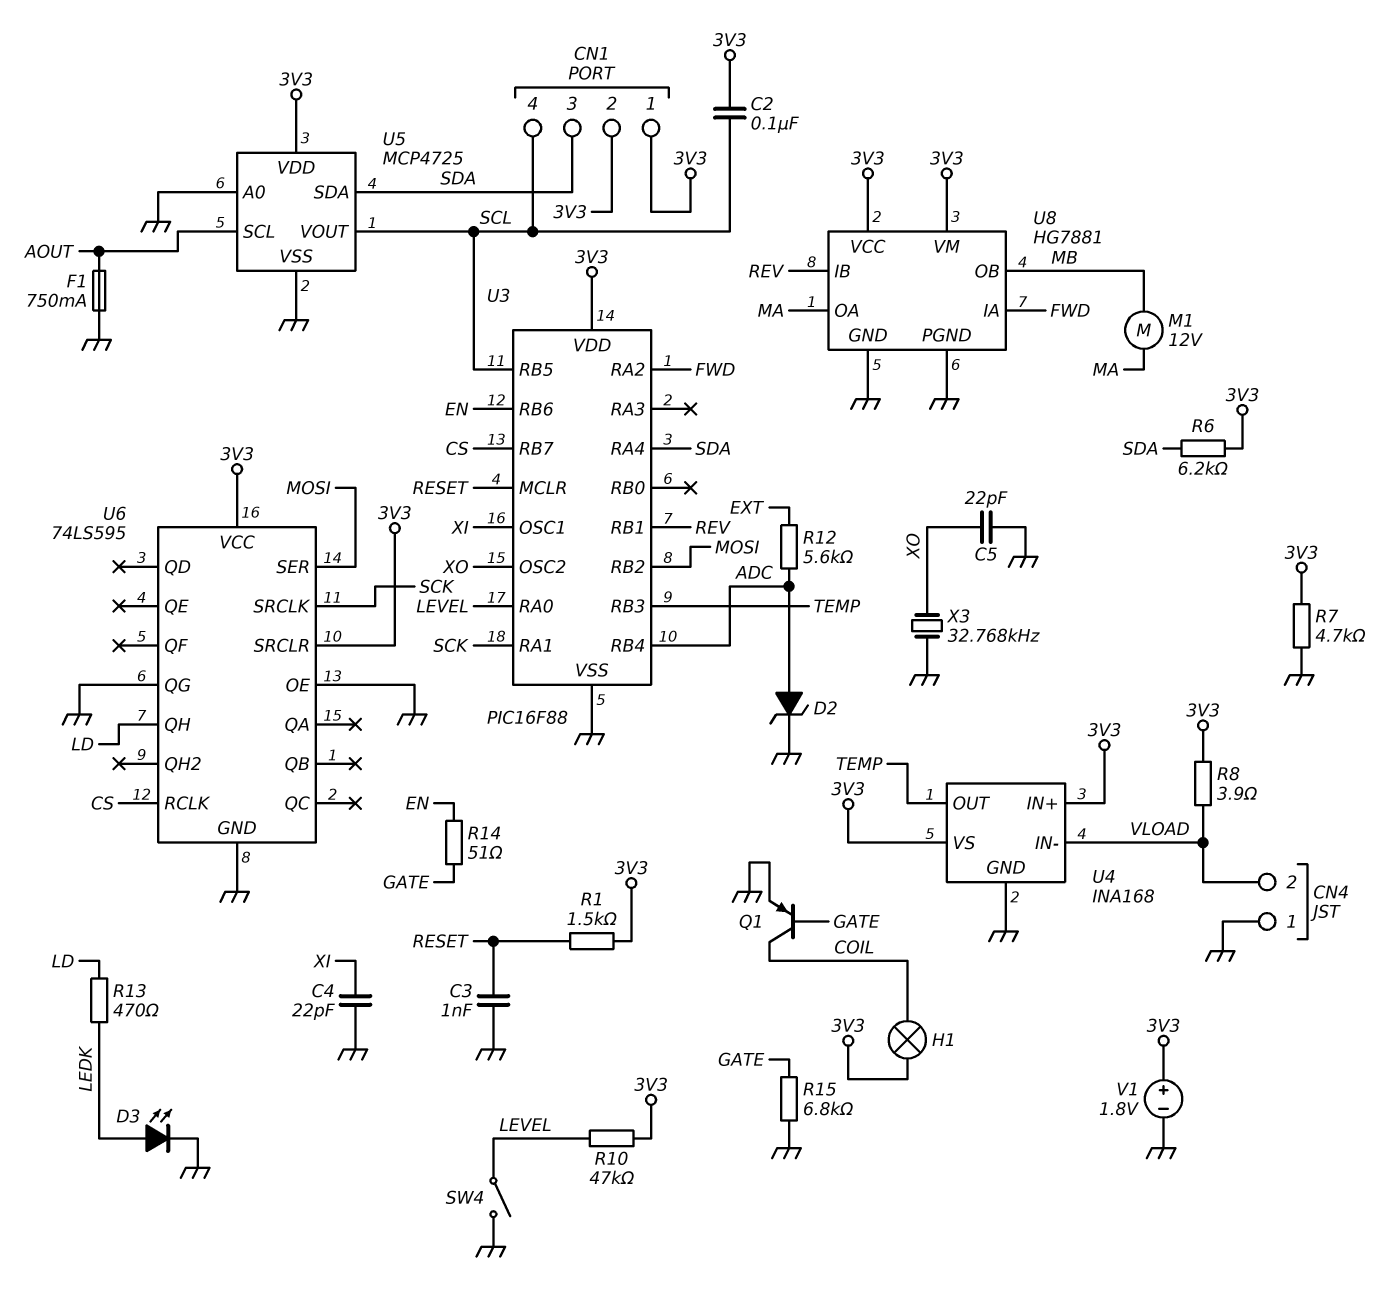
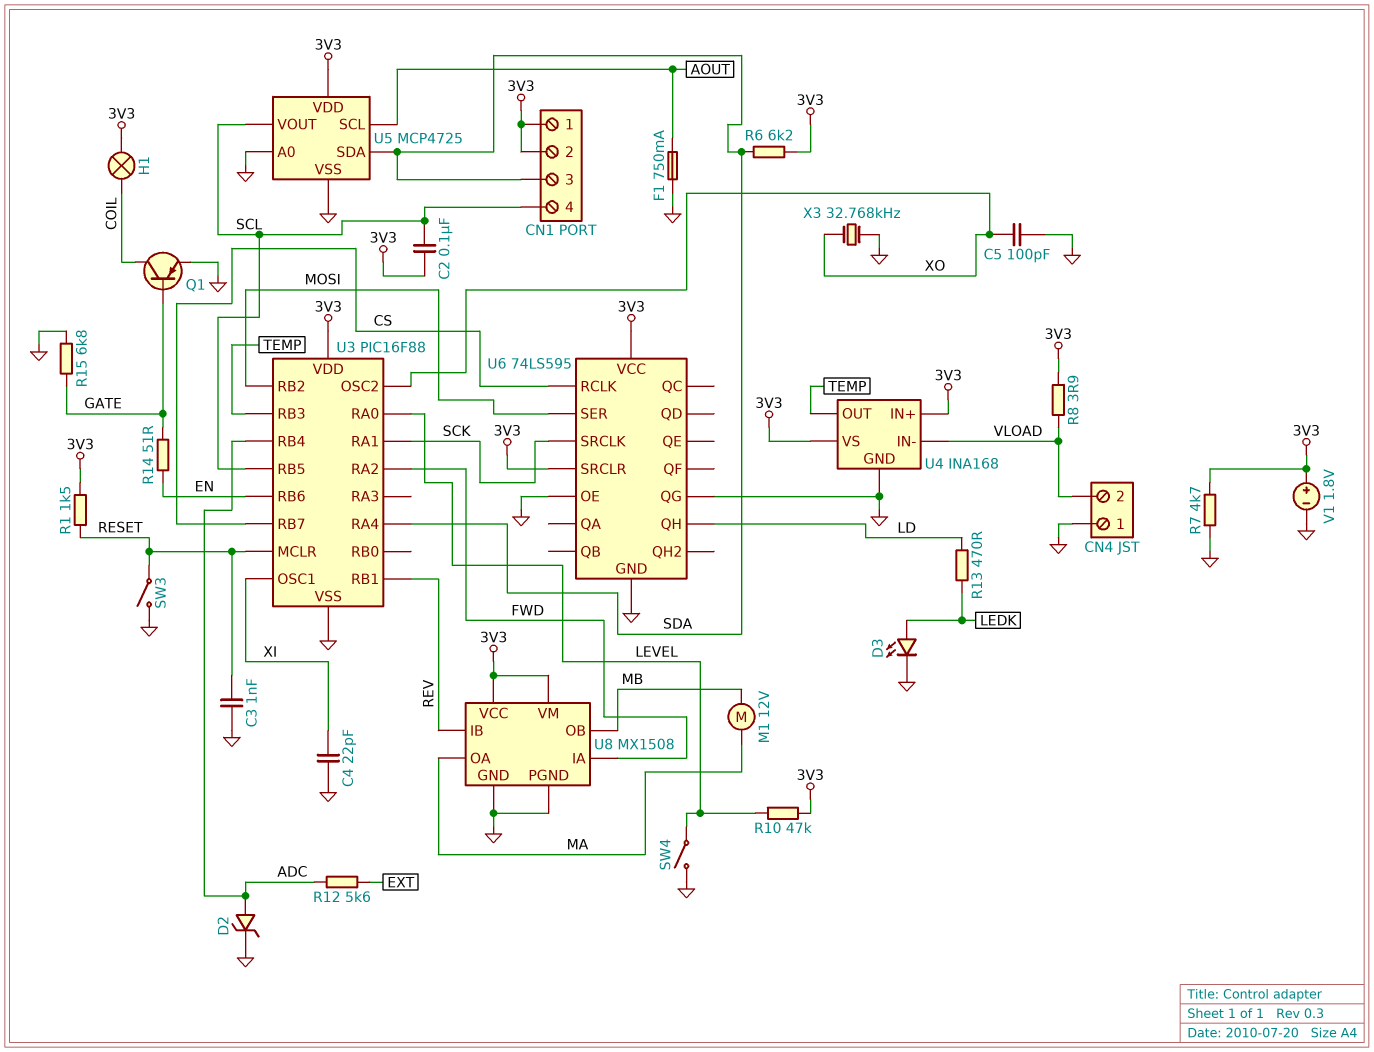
C5: 22pF (GND, XO) -> 100pF (GND, XO)
SW3: none -> switch (GND, RESET)
U8: HG7881 -> MX1508

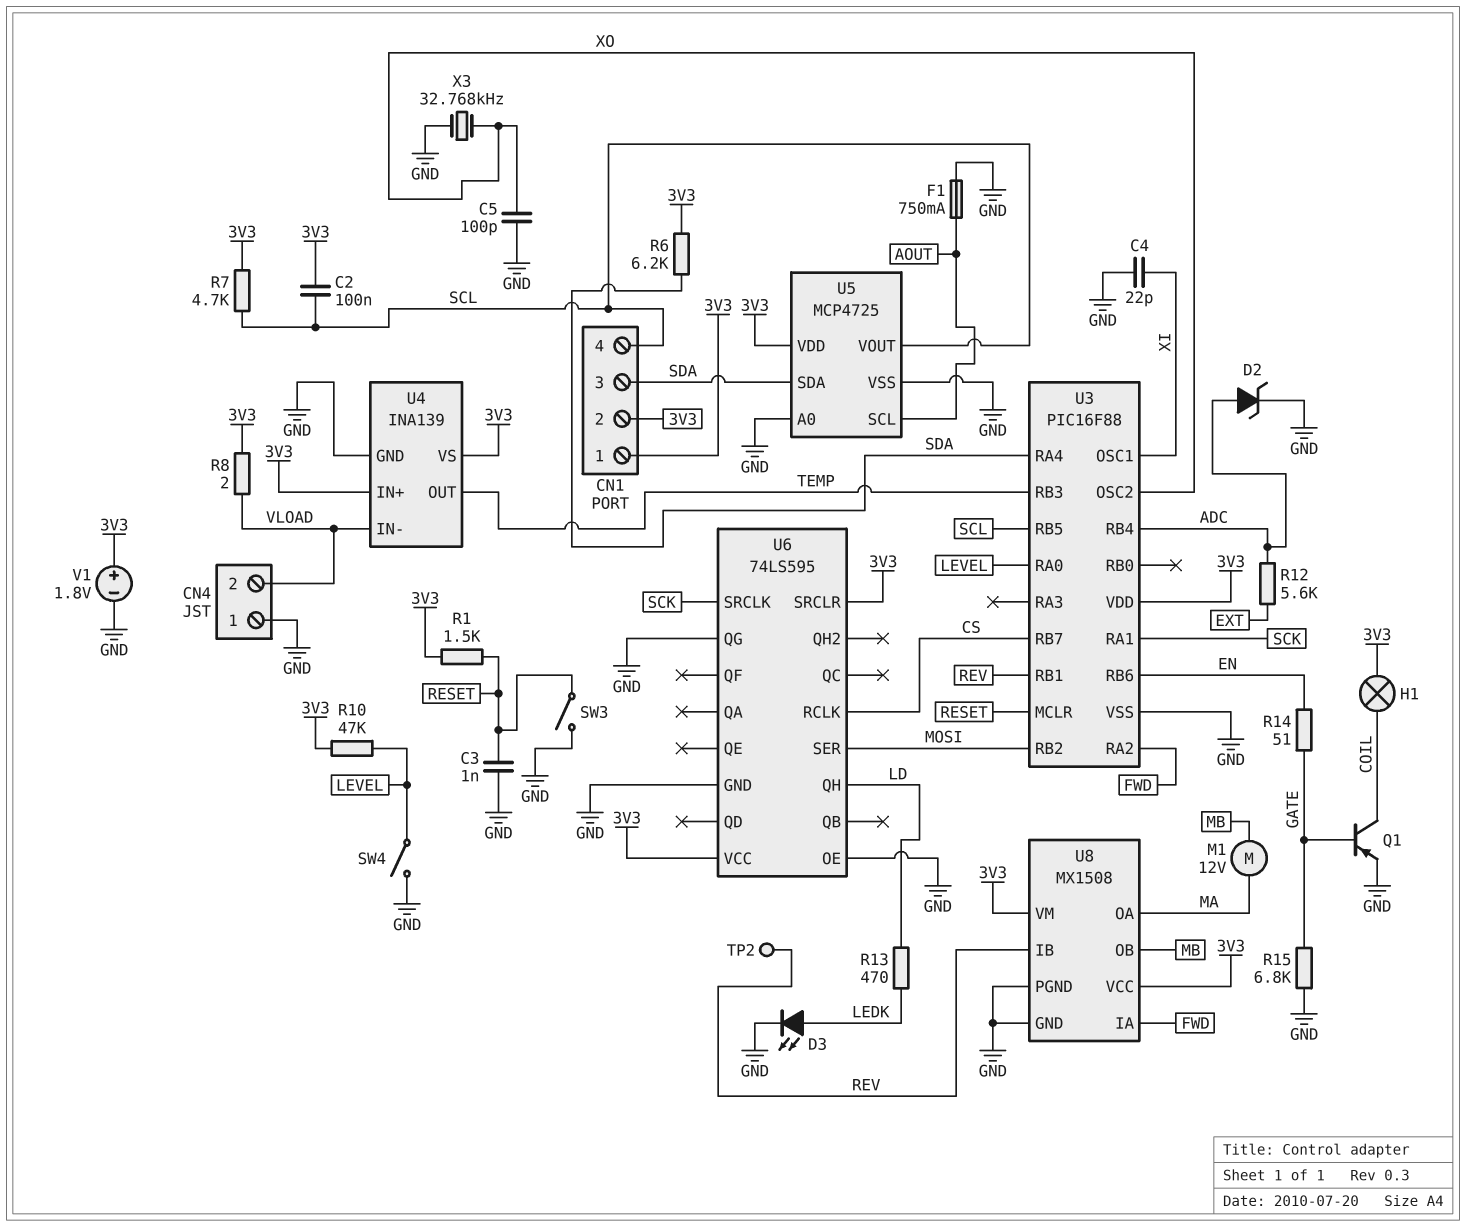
R7: 4.7k (3V3, GND) -> 4.7k (3V3, SCL)
R8: 3.9 (3V3, VLOAD) -> 2 (3V3, VLOAD)
TP2: none -> test point (REV)
U4: INA168 -> INA139

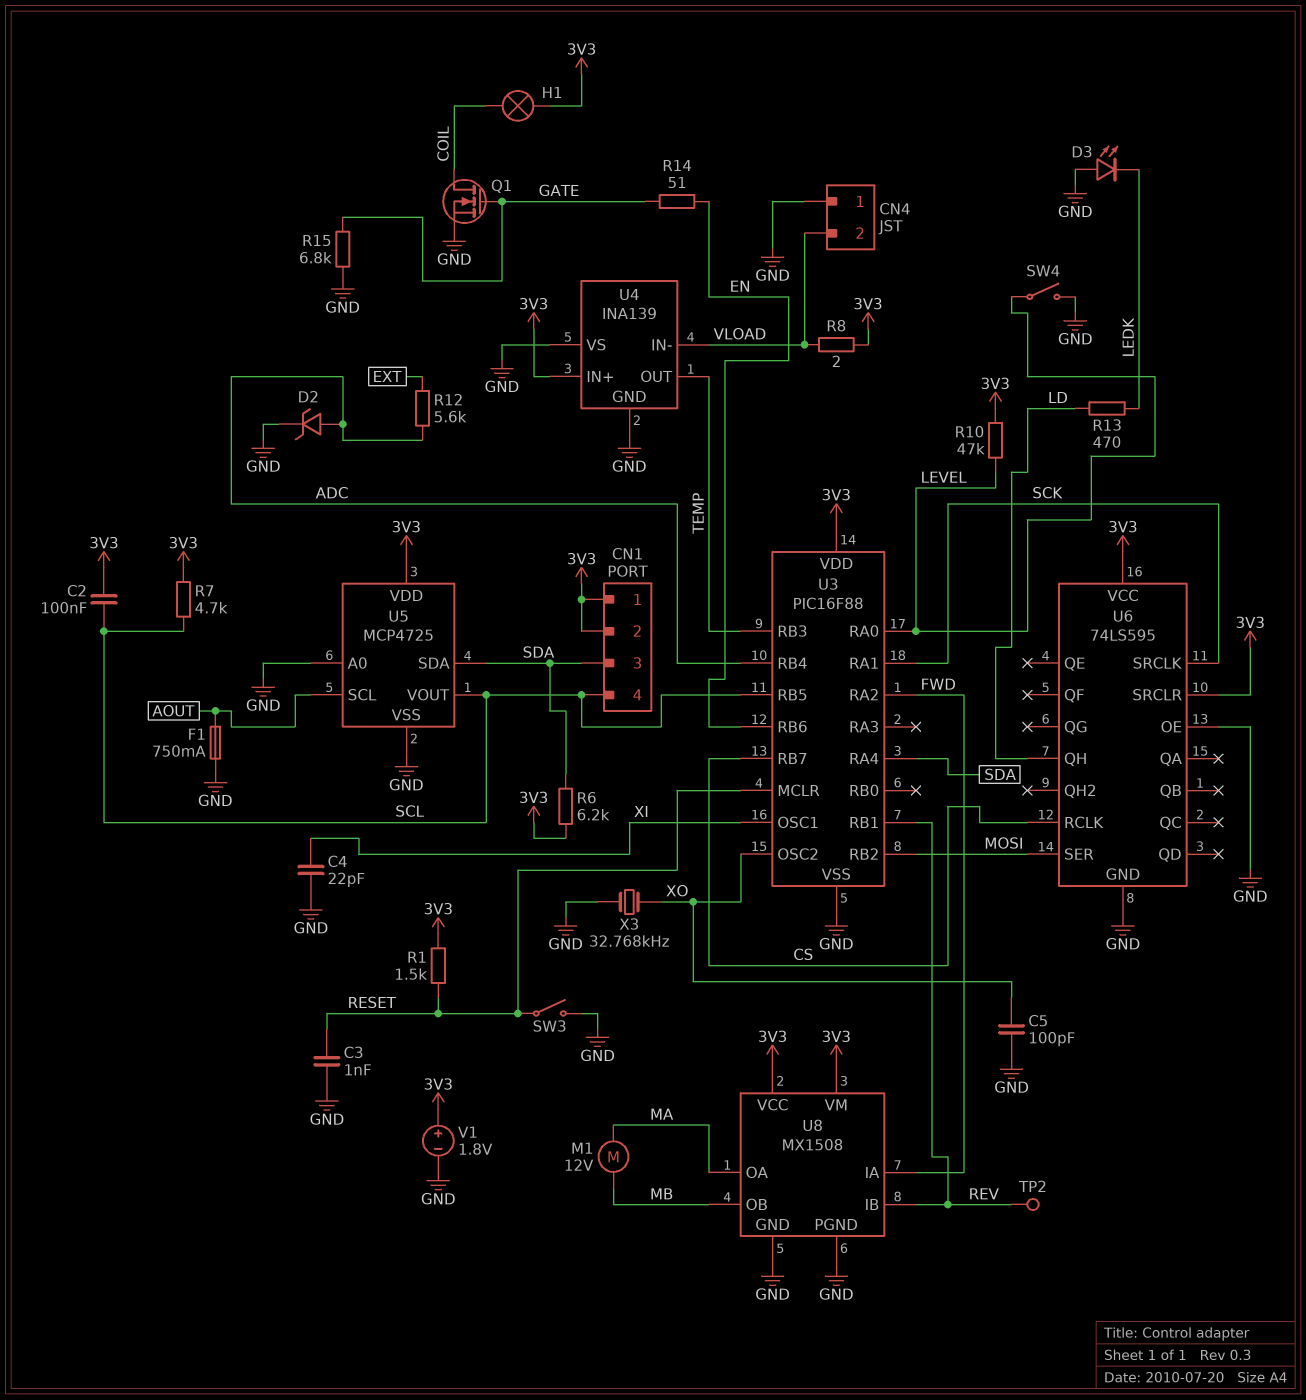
D3: LED (A LEDK, K GND) -> LED (A GND, K LEDK)
Q1: PNP (B GATE, C COIL, E GND) -> NMOS (G GATE, D COIL, S GND)
U4 pin VS: 3V3 -> GND
U6 pin QG: GND -> none

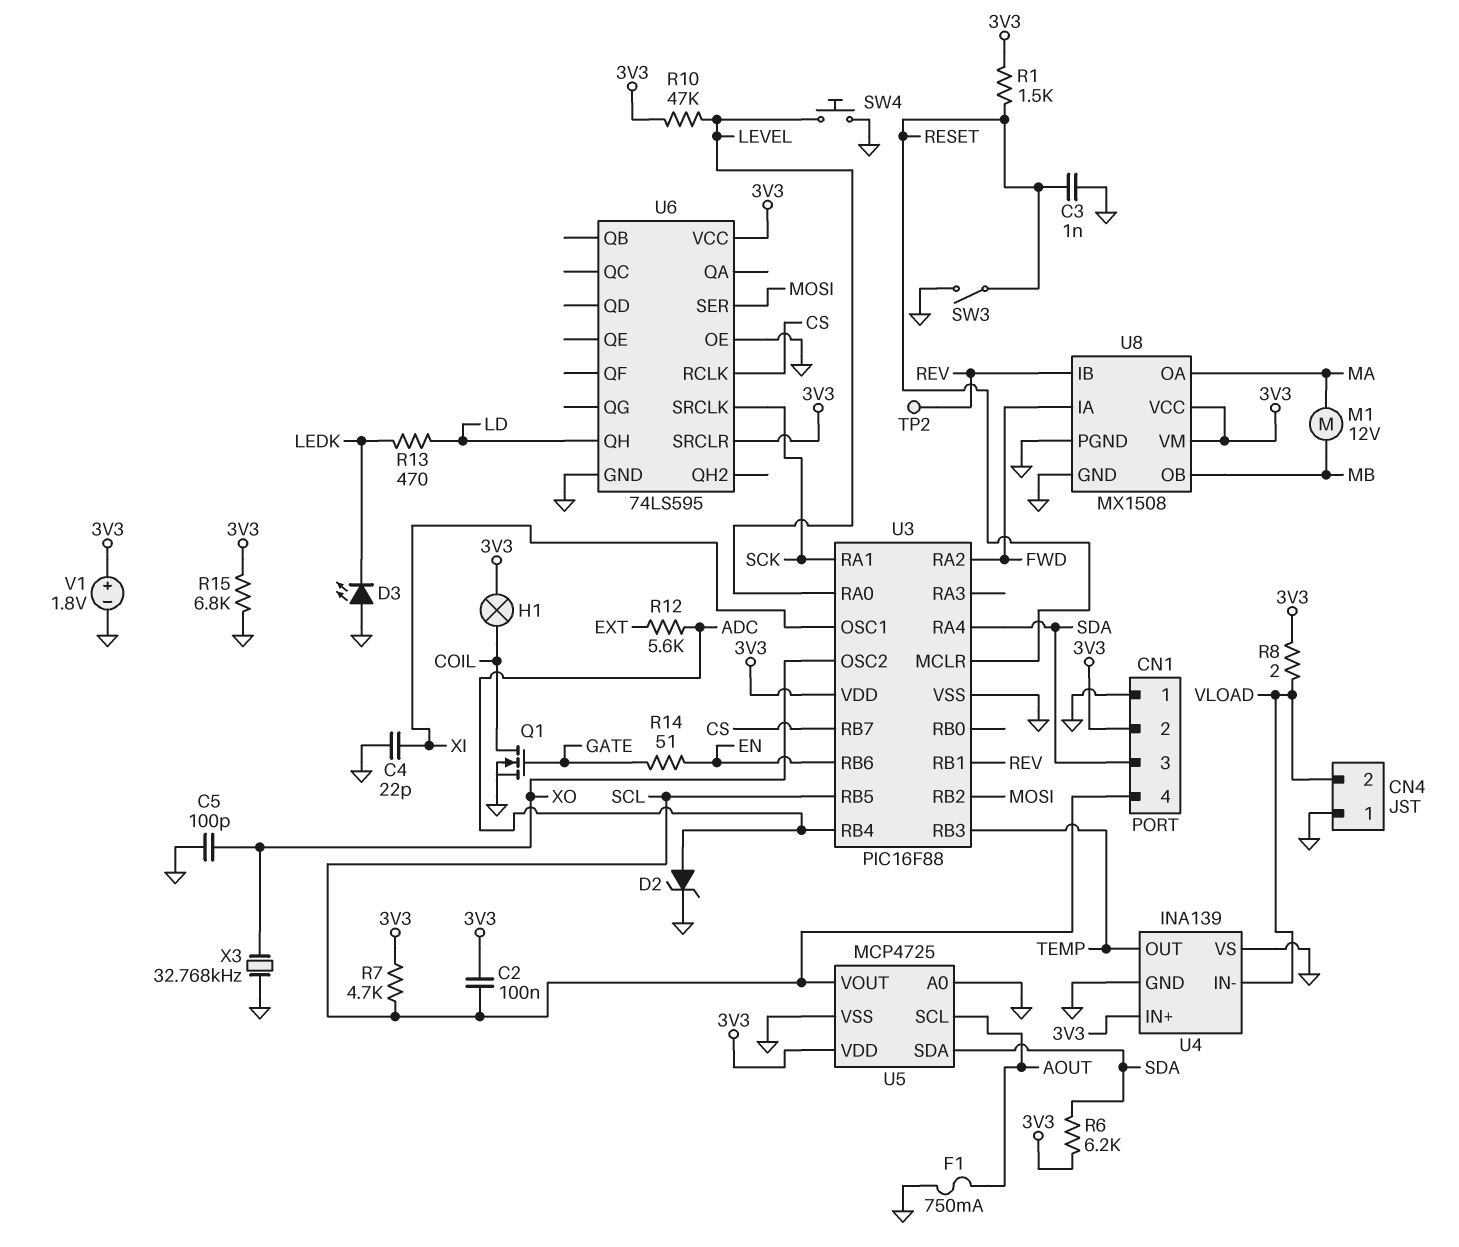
CN1 pin 1: 3V3 -> GND
R15: 6.8k (GATE, GND) -> 6.8k (3V3, GND)
SW4: switch (GND, LEVEL) -> button (GND, LEVEL)

